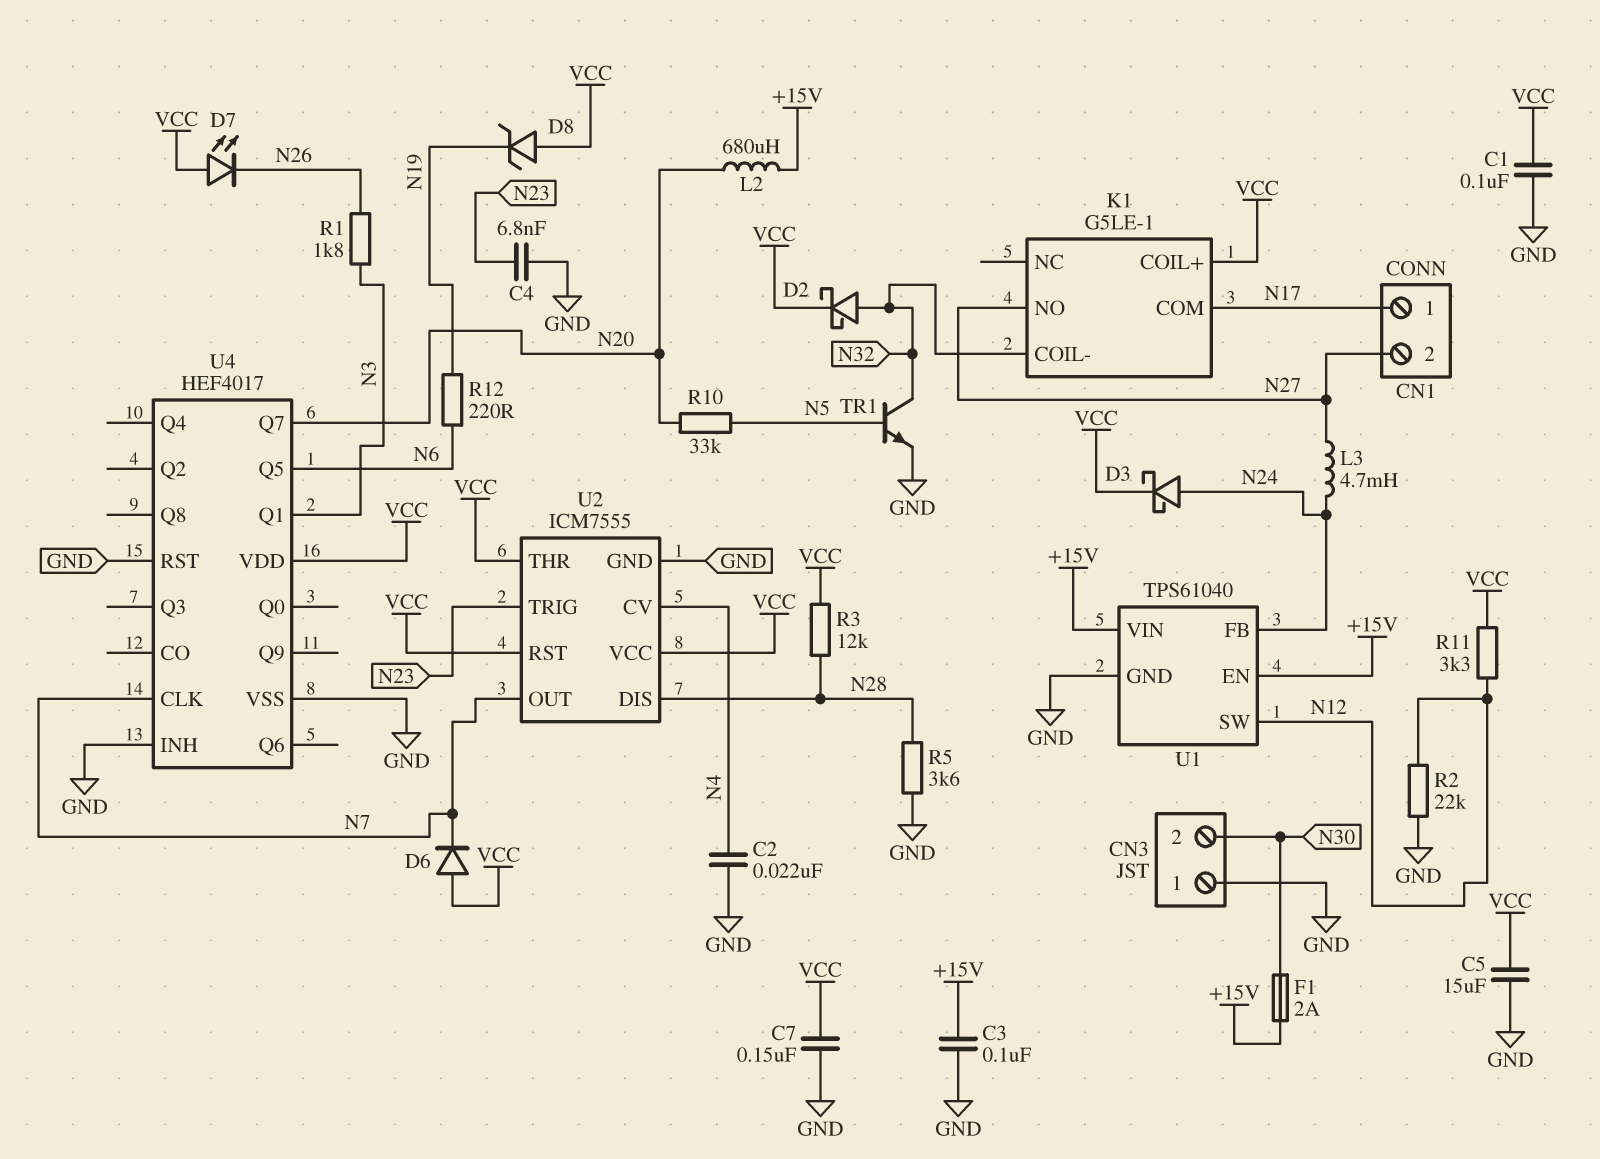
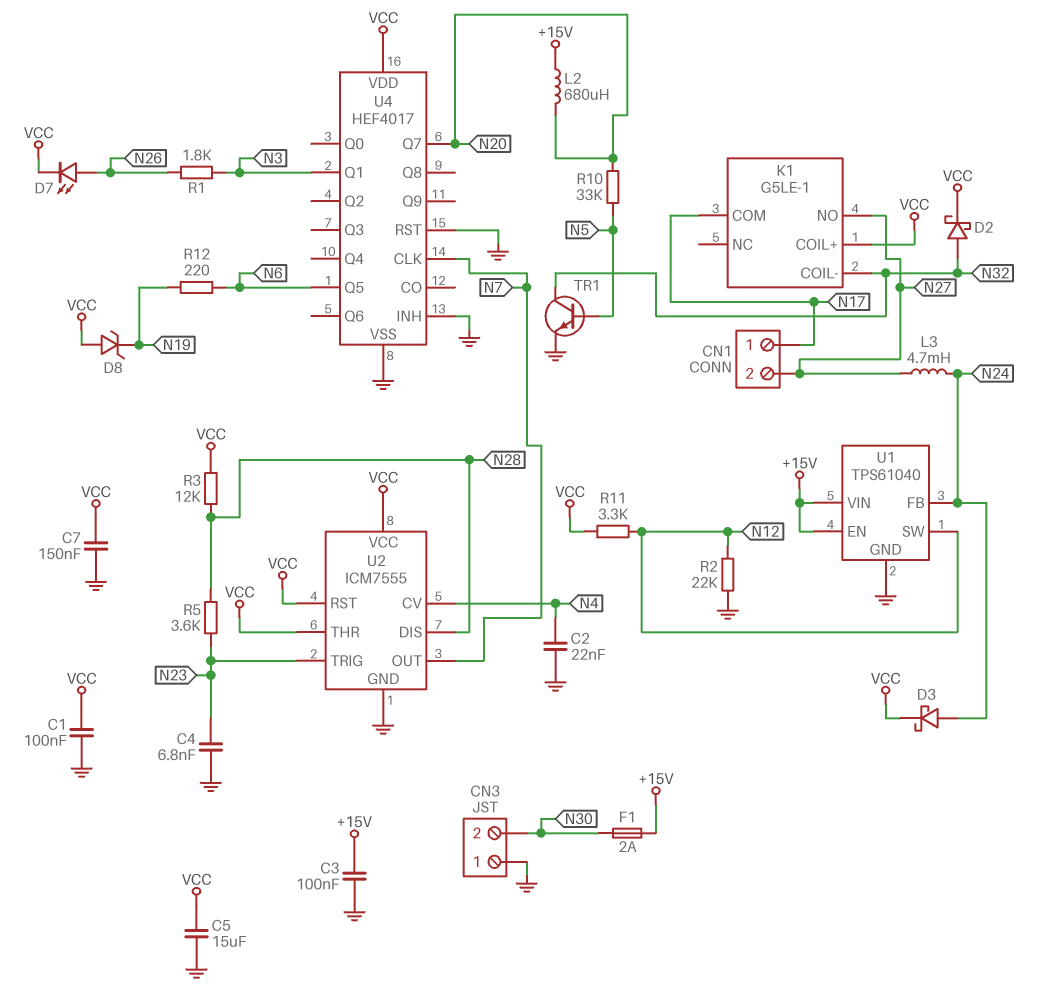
D6: diode (A VCC, K N7) -> none
D7: LED (A VCC, K N26) -> LED (A N26, K VCC)
R5: 3.6k (GND, N28) -> 3.6k (N23, N28)

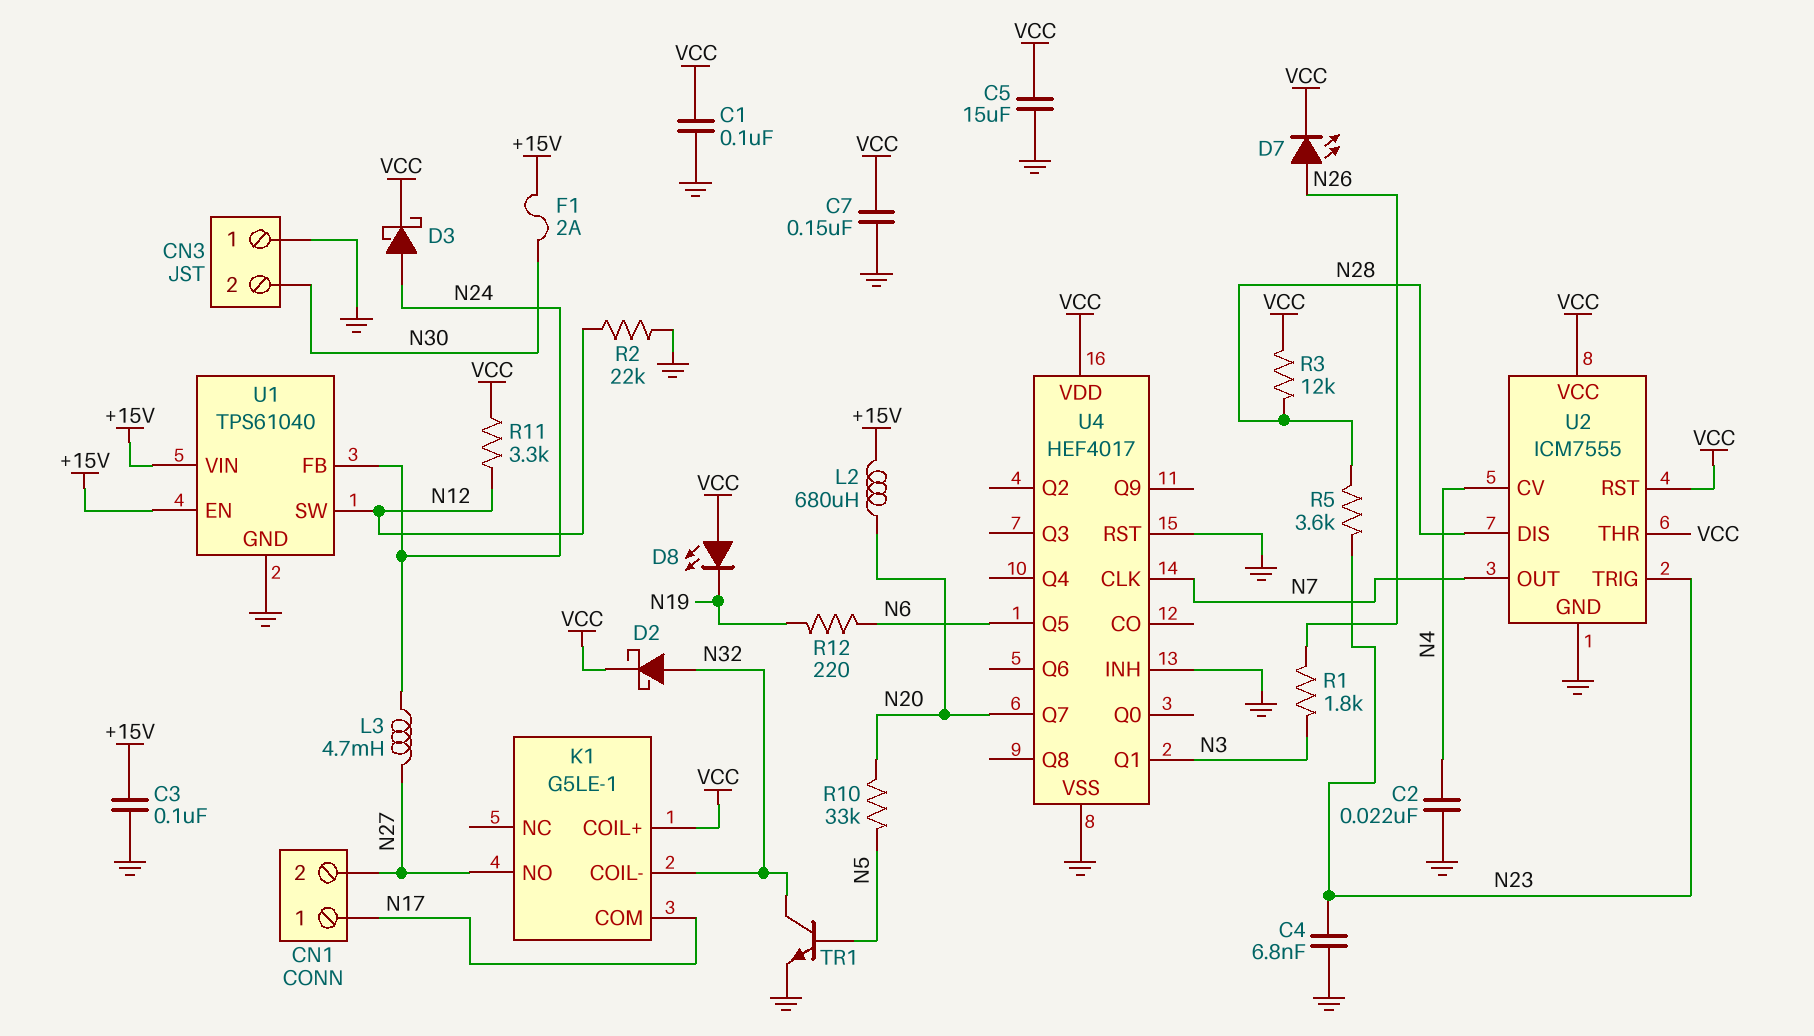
D8: zener (A VCC, K N19) -> LED (A VCC, K N19)

